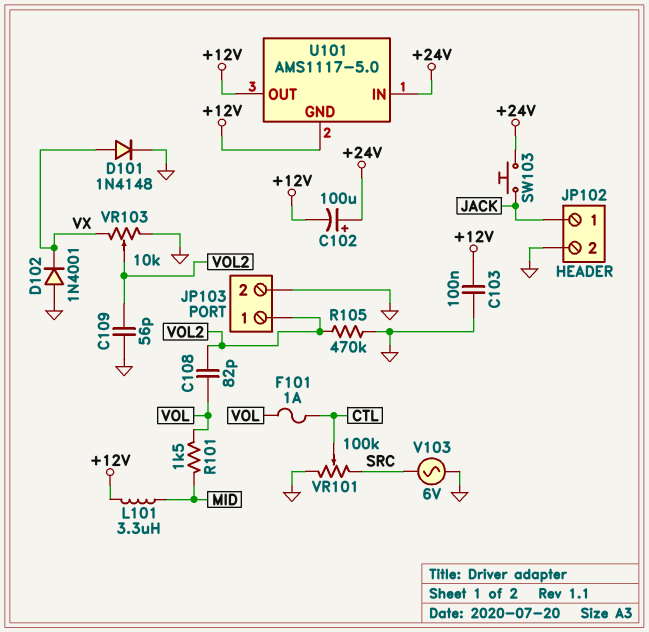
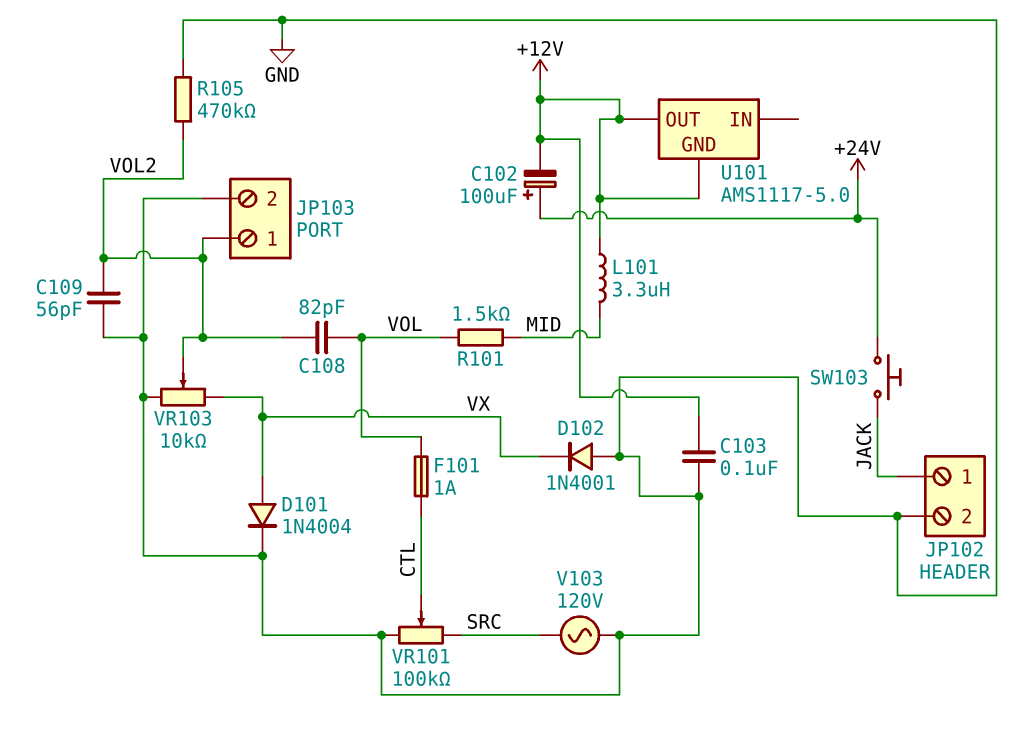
D101: diode 1N4148 (A VX, K GND) -> diode 1N4004 (A VX, K GND)
U101 pin IN: +24V -> none
V103: AC 6V (GND, SRC) -> AC 120V (GND, SRC)

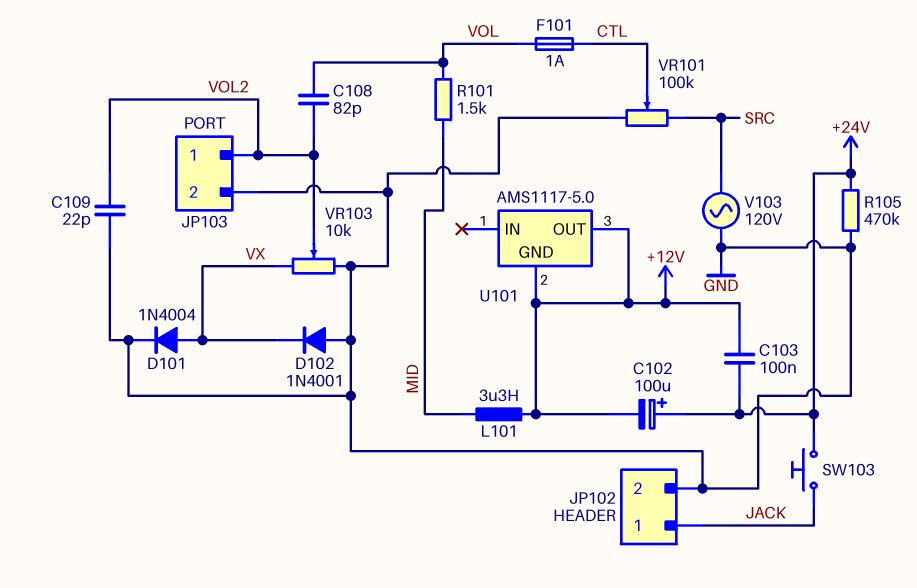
C103: 100nF (+12V, GND) -> 100nF (+12V, +24V)
C109: 56pF (GND, VOL2) -> 22pF (GND, VOL2)
R105: 470k (GND, VOL2) -> 470k (+24V, GND)

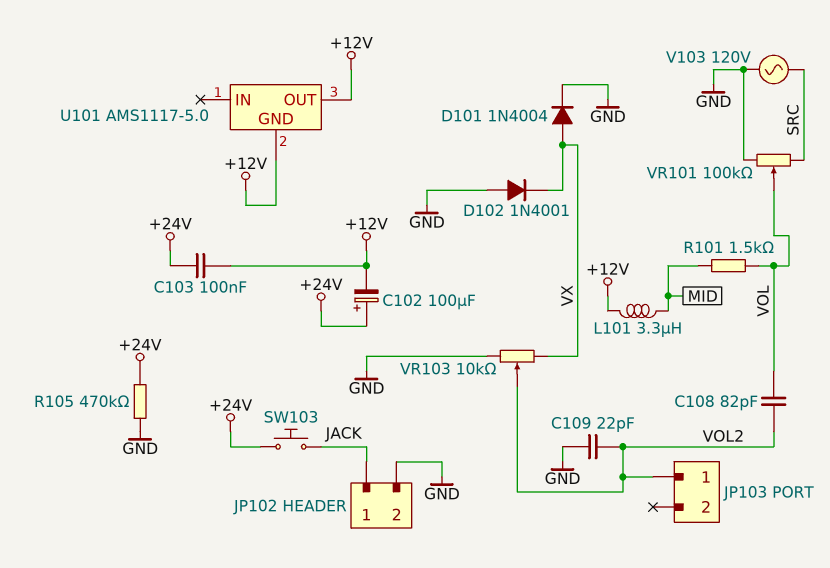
F101: 1A (CTL, VOL) -> none
JP103 pin 2: GND -> none
VR101: 100k (GND, SRC, wiper CTL) -> 100k (GND, SRC, wiper VOL)

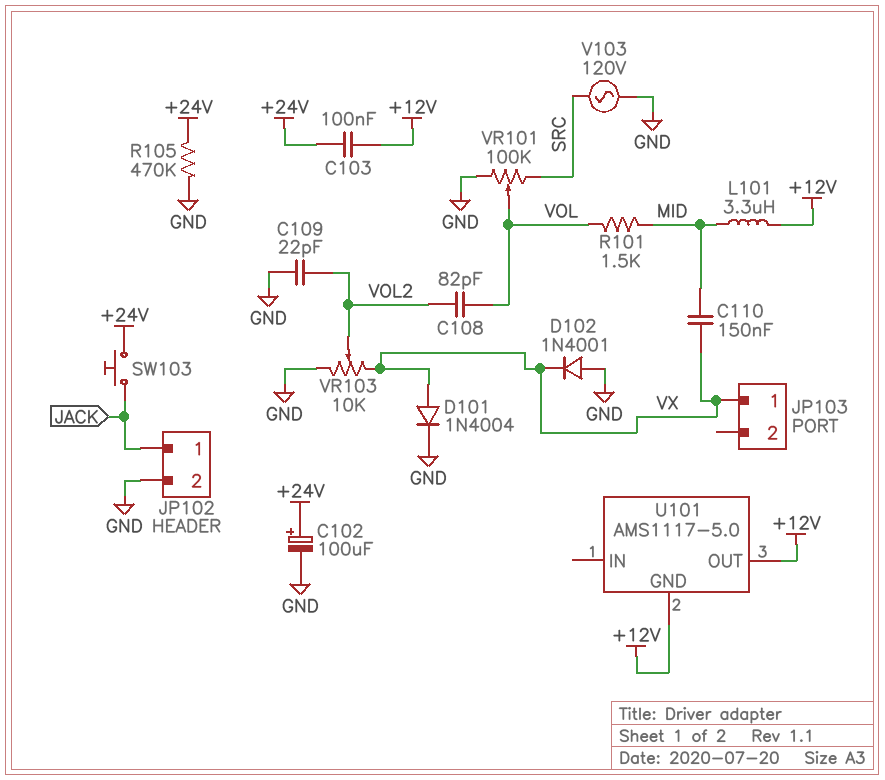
C102: 100uF (plus +24V, minus +12V) -> 100uF (plus +24V, minus GND)
C110: none -> 150nF (MID, VX)
JP103 pin 1: VOL2 -> VX

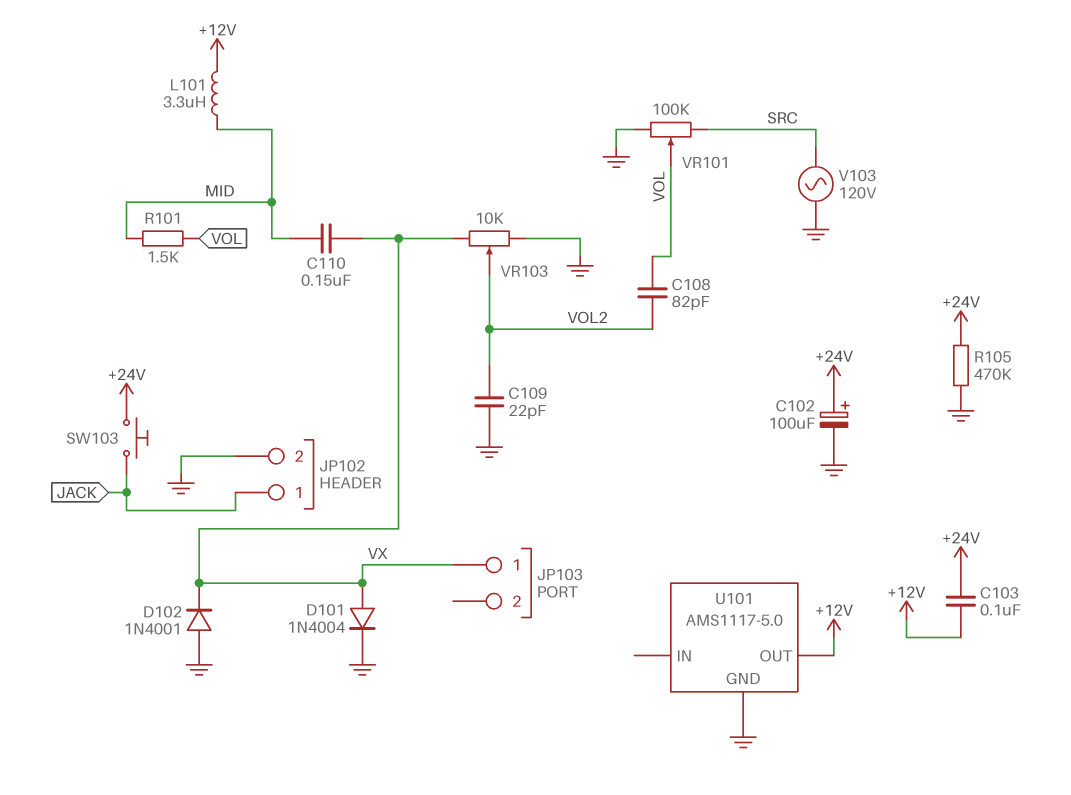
U101 pin GND: +12V -> GND

